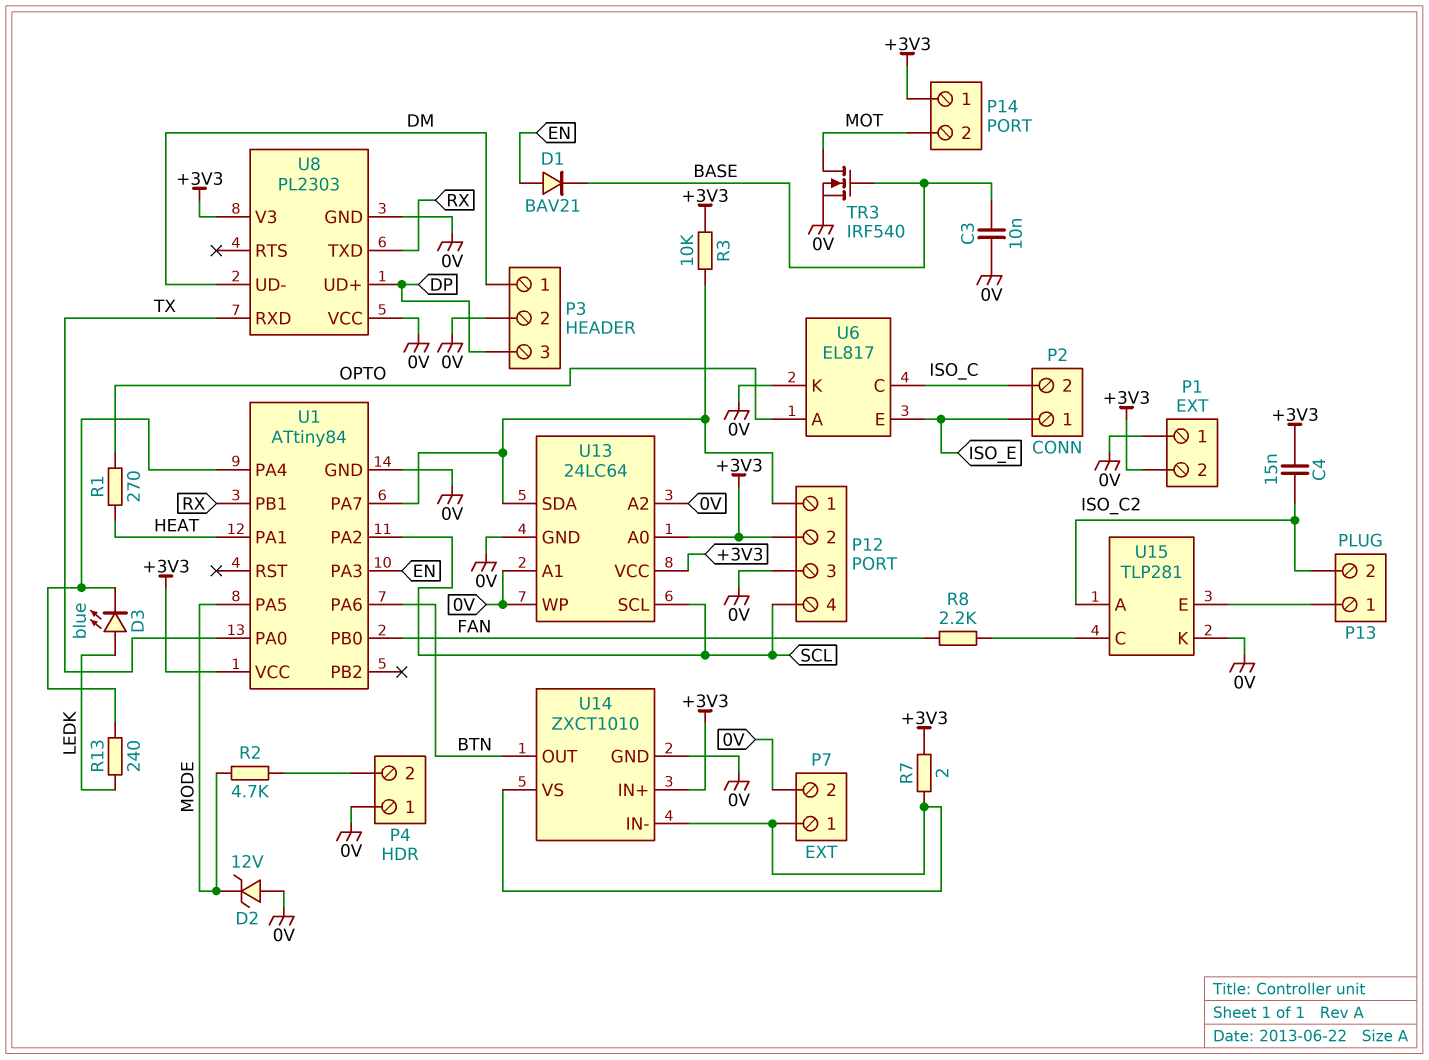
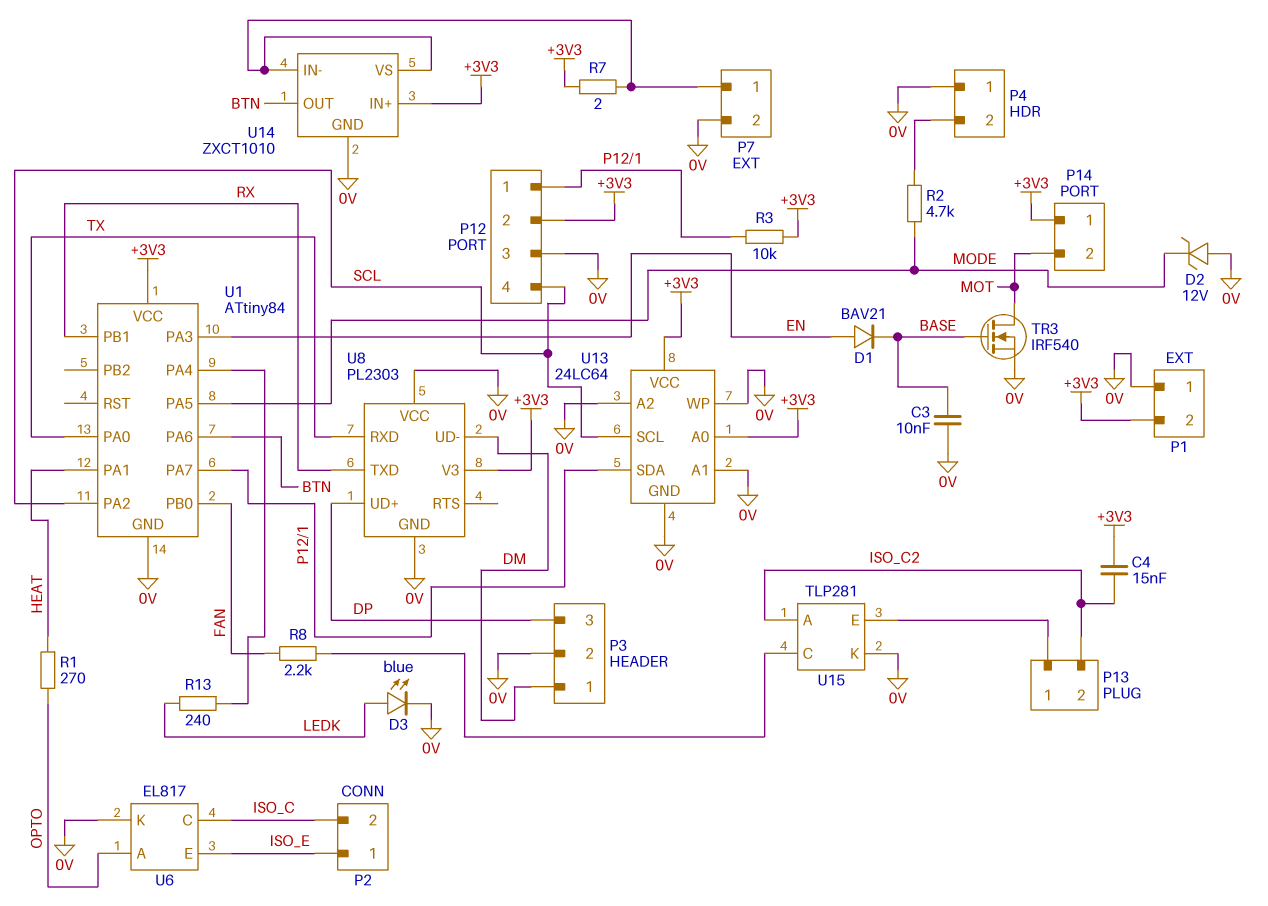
D3: LED blue (A LEDK, K U1/PA4) -> LED blue (A LEDK, K 0V)

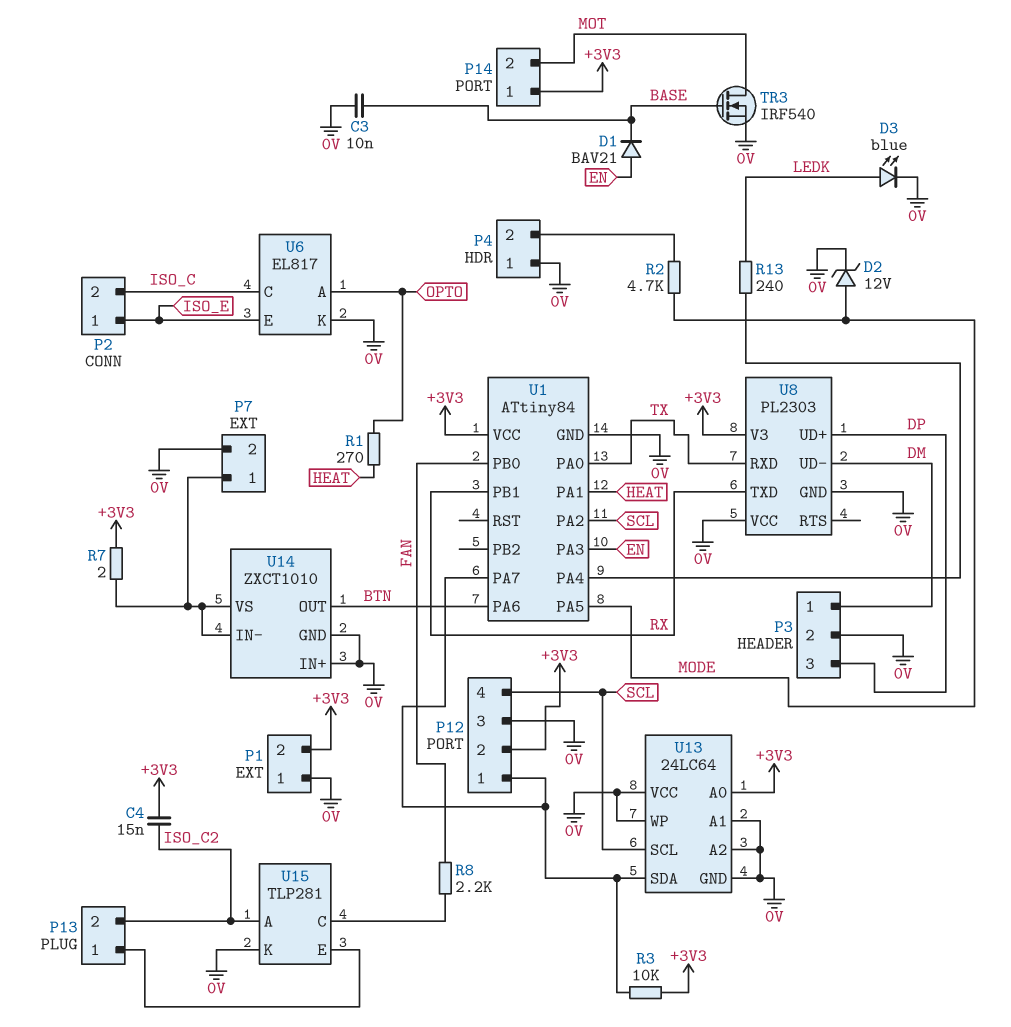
D2: zener 12V (A 0V, K MODE) -> zener 12V (A MODE, K 0V)
U13 pin VCC: +3V3 -> 0V
U14 pin IN+: +3V3 -> 0V

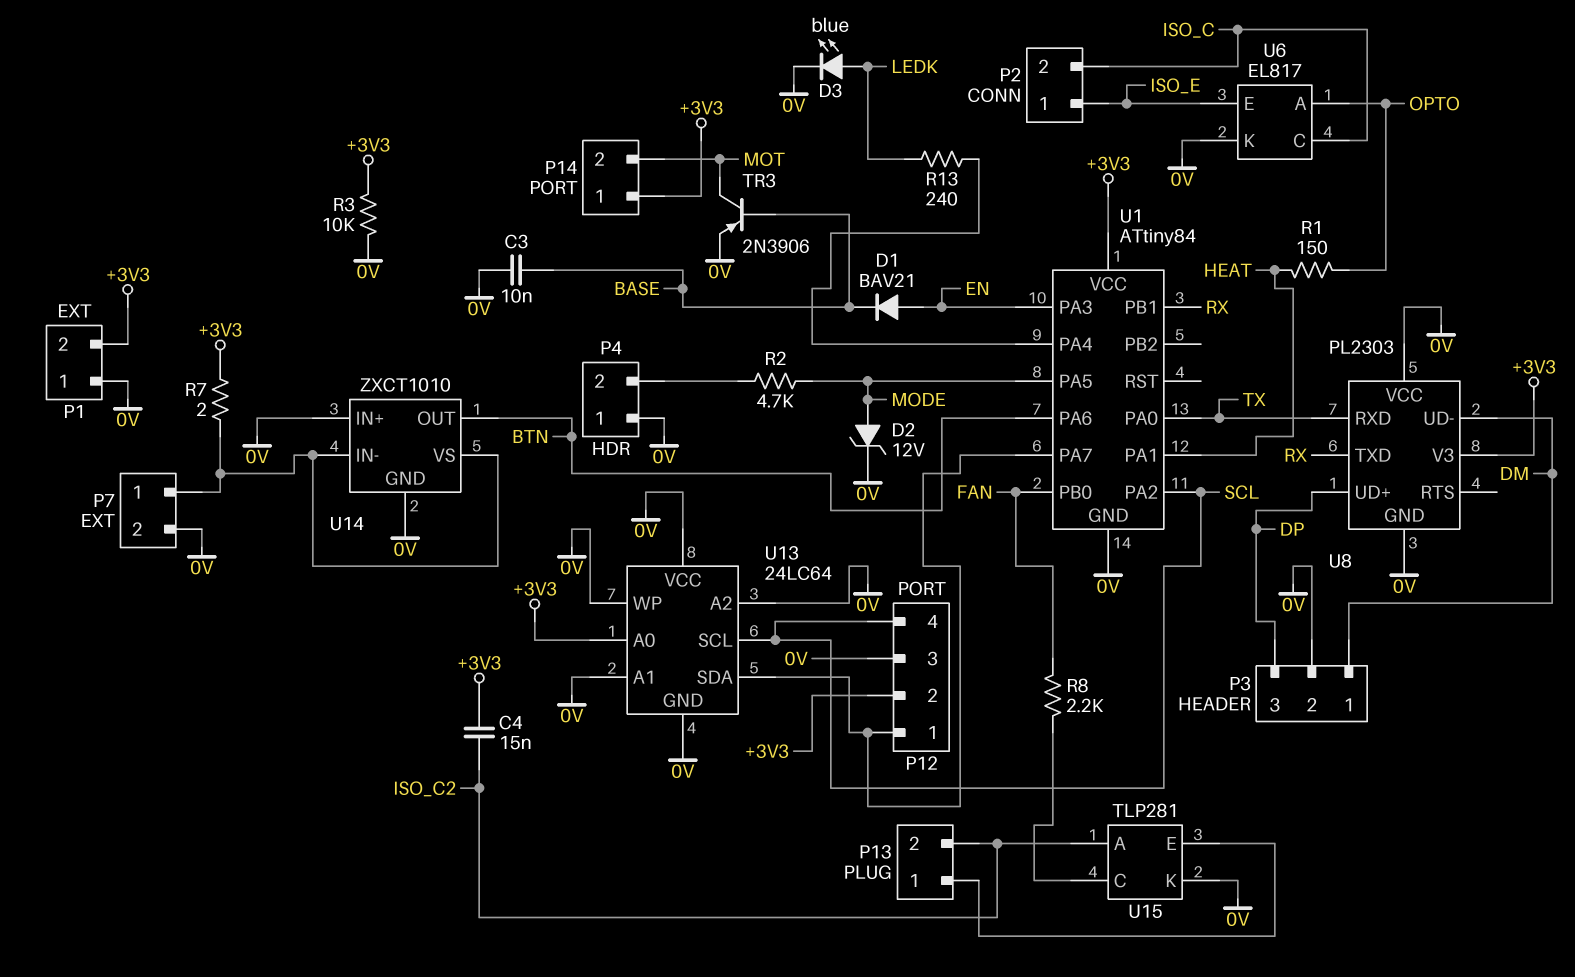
R1: 270 (HEAT, OPTO) -> 150 (HEAT, OPTO)
R3: 10k (+3V3, P12/1) -> 10k (+3V3, 0V)
TR3: NMOS IRF540 (G BASE, D MOT, S 0V) -> PNP 2N3906 (B BASE, C MOT, E 0V)

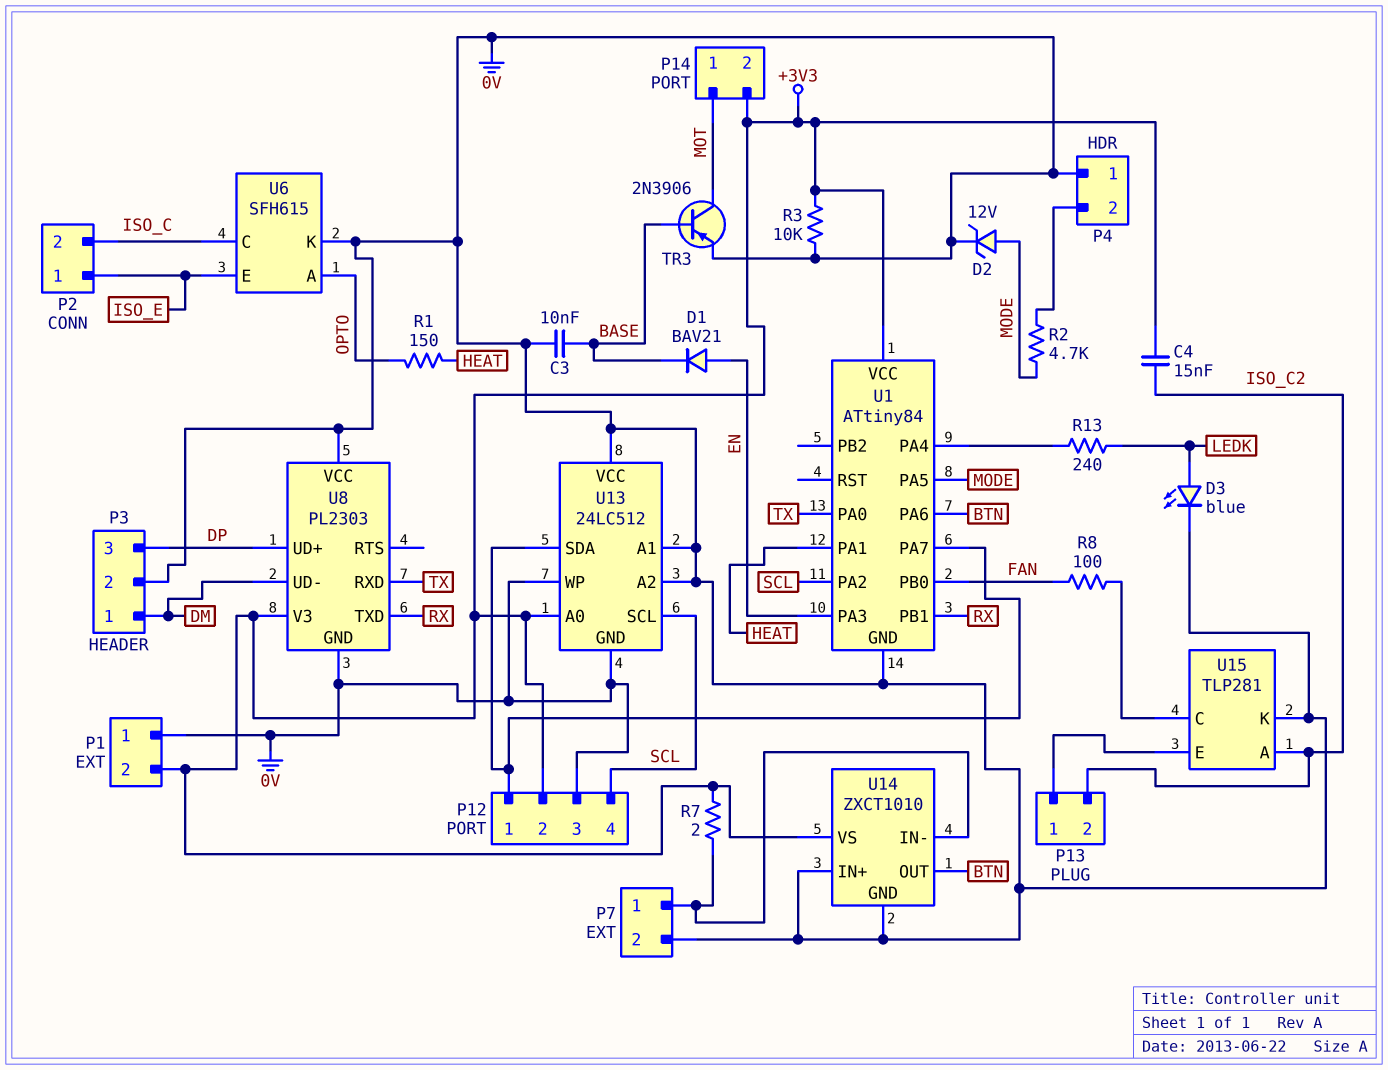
P14 pin 1: +3V3 -> MOT
P14 pin 2: MOT -> +3V3
R8: 2.2k (FAN, U15/C) -> 100 (FAN, U15/C)
U6: EL817 -> SFH615
U13: 24LC64 -> 24LC512
U14 pin VS: P7/1 -> +3V3

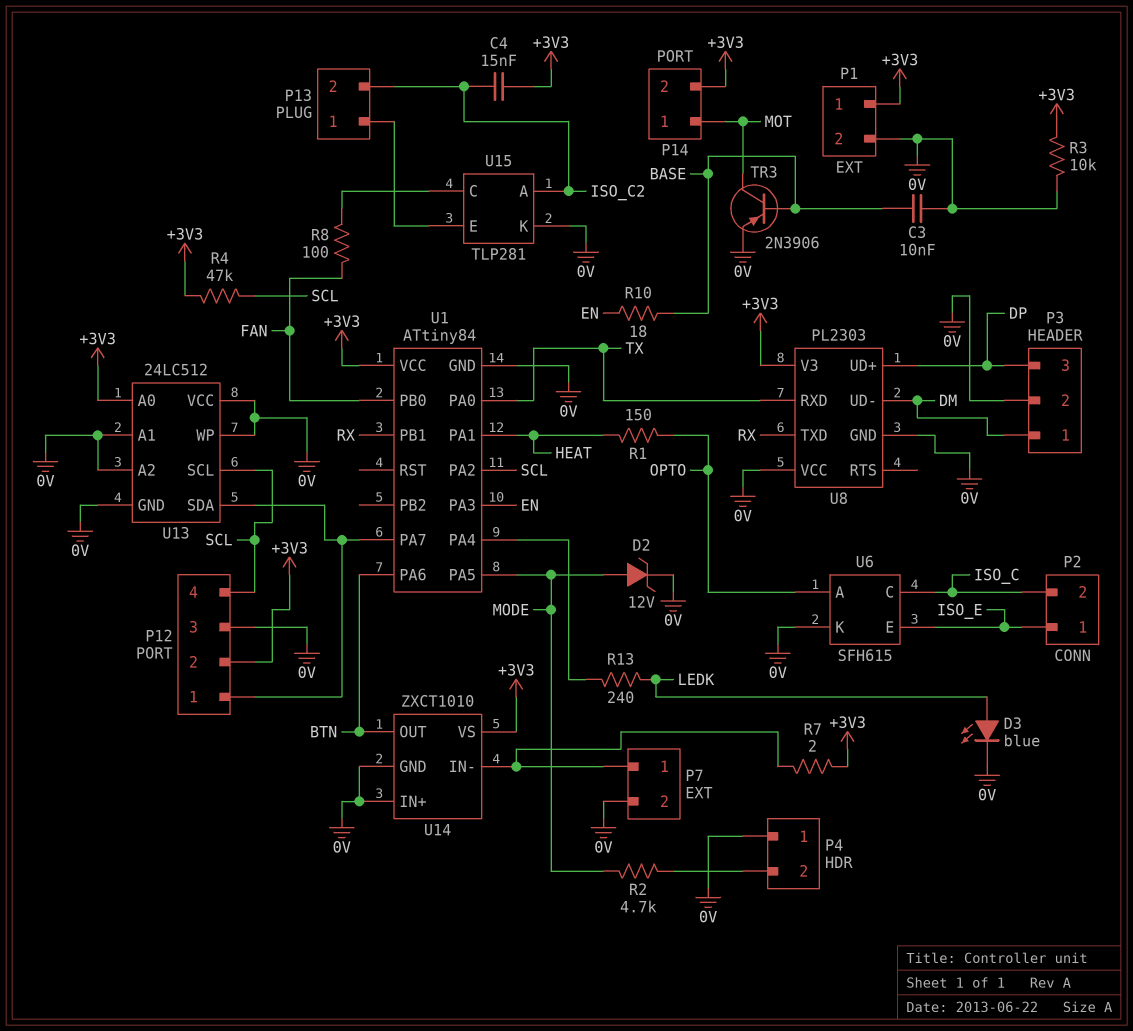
D1: diode BAV21 (A EN, K BASE) -> none
P1 pin 1: 0V -> +3V3
P1 pin 2: +3V3 -> 0V
R4: none -> 47k (+3V3, SCL)
R10: none -> 18 (BASE, EN)

